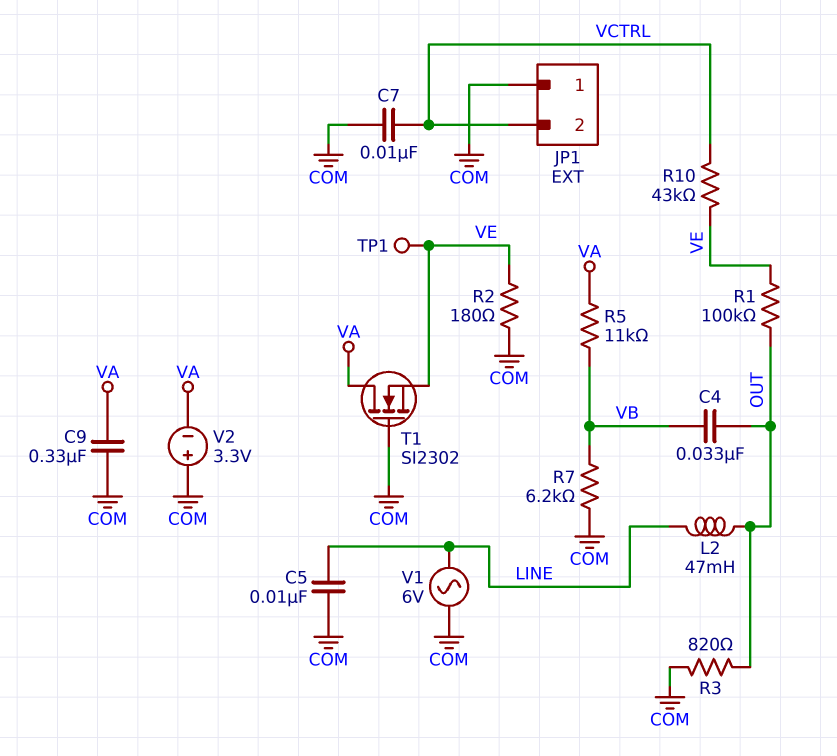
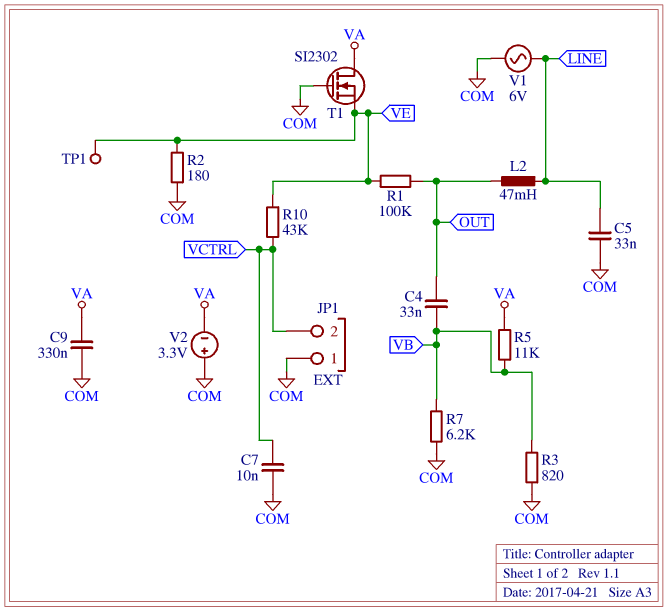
C5: 10nF (COM, LINE) -> 33nF (COM, LINE)
R3: 820 (COM, OUT) -> 820 (COM, VB)

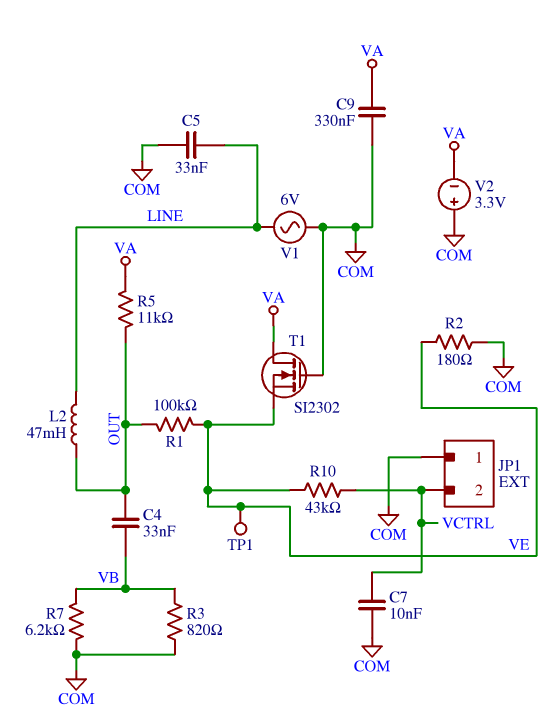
R5: 11k (VA, VB) -> 11k (OUT, VA)

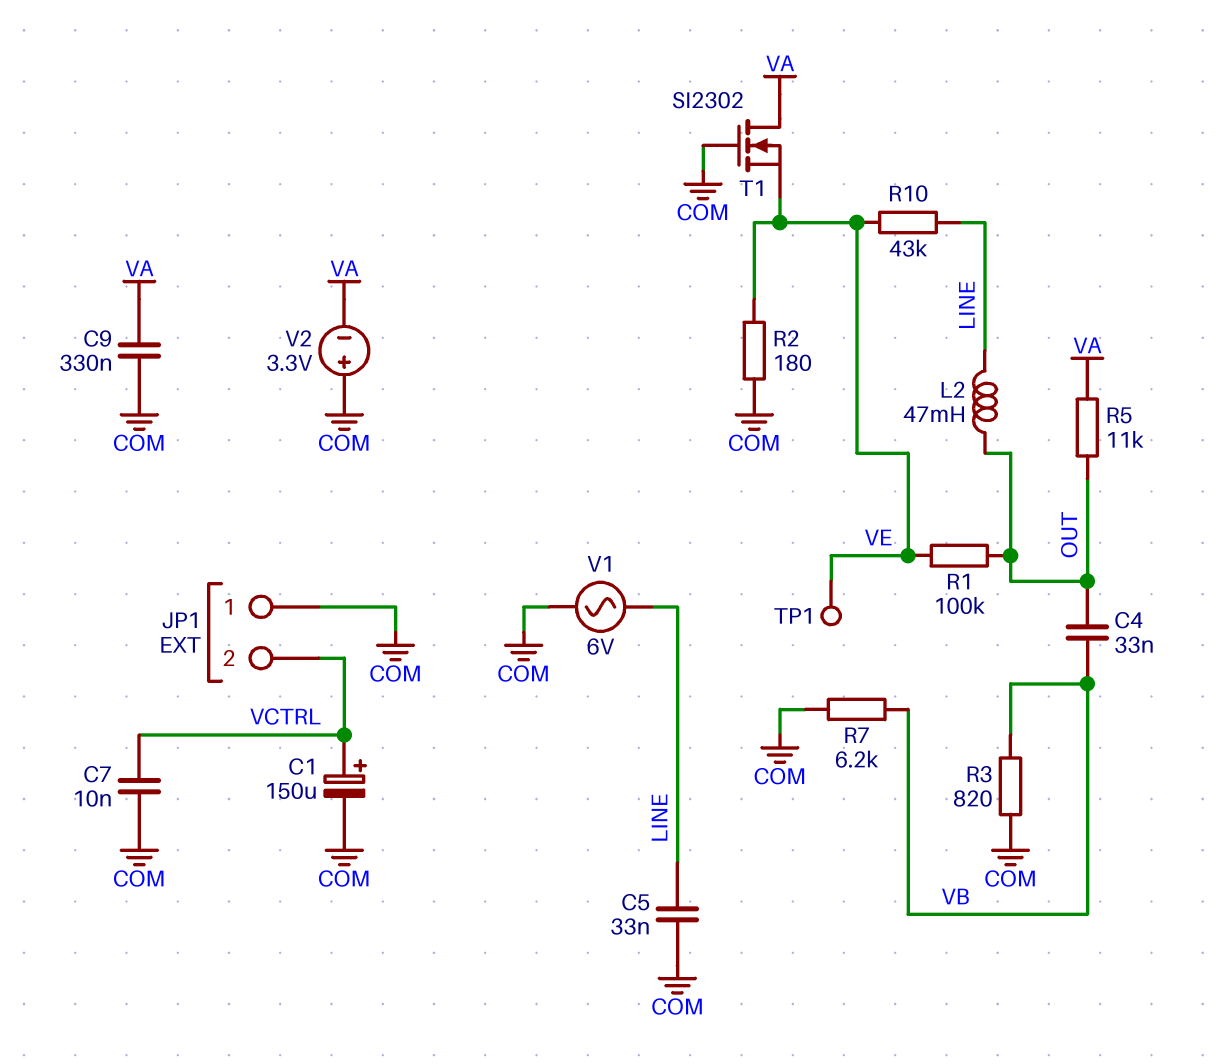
C1: none -> 150uF (plus VCTRL, minus COM)
R10: 43k (VCTRL, VE) -> 43k (LINE, VE)

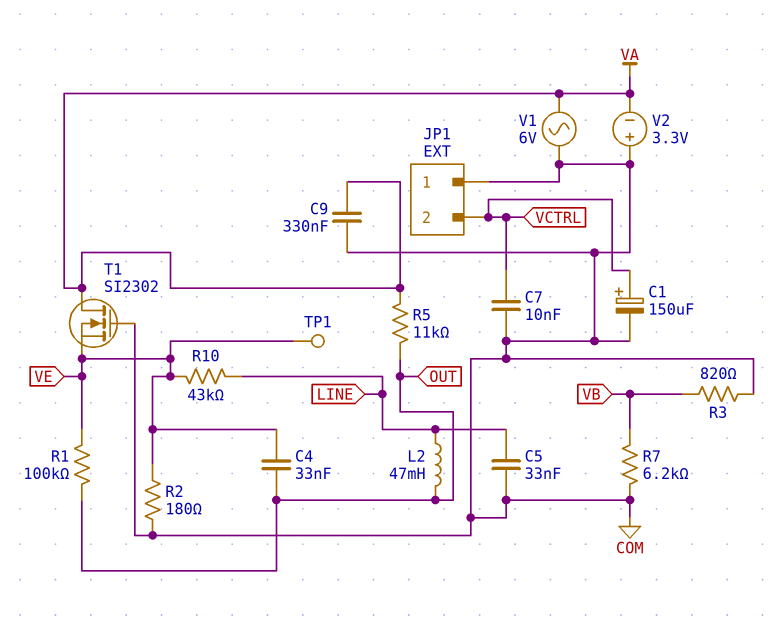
C4: 33nF (OUT, VB) -> 33nF (OUT, VE)
V1: AC 6V (COM, LINE) -> AC 6V (COM, VA)

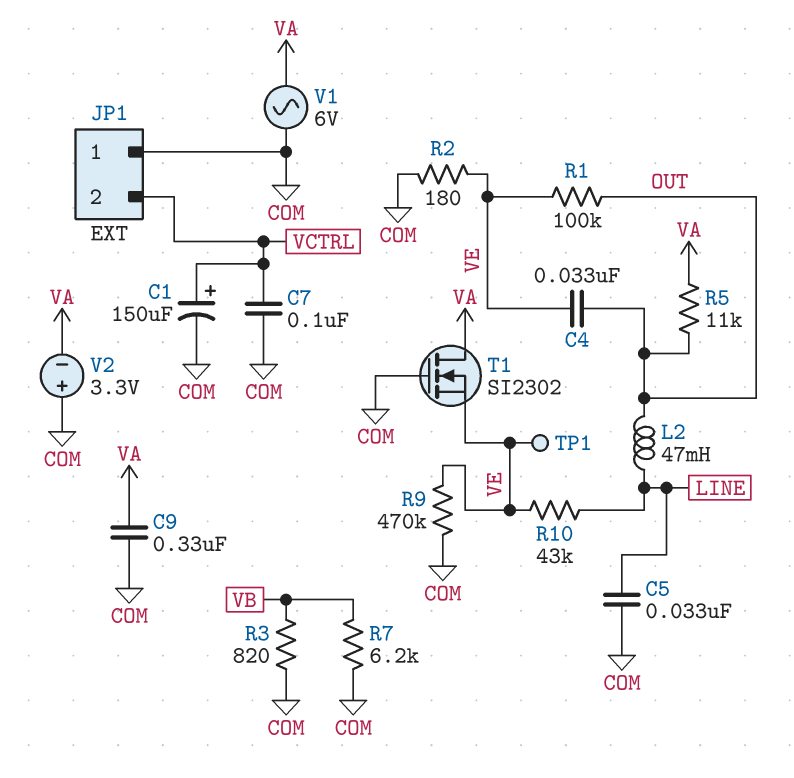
C7: 10nF (COM, VCTRL) -> 100nF (COM, VCTRL)
R9: none -> 470k (COM, VE)

